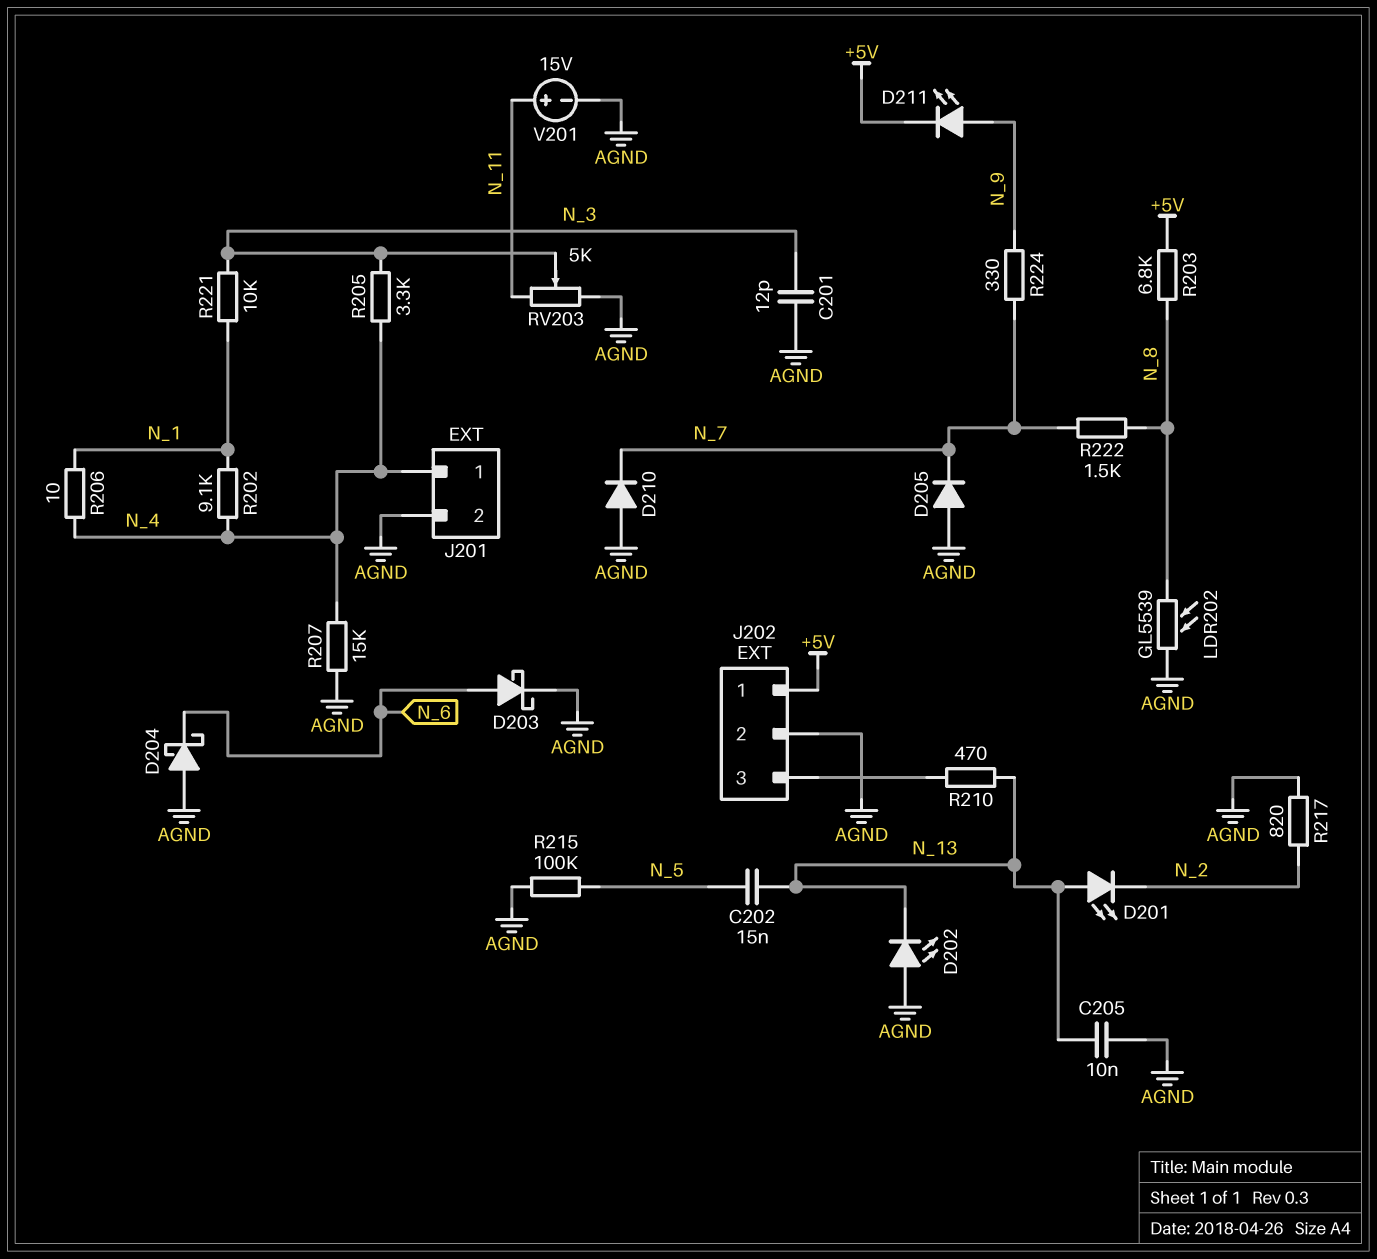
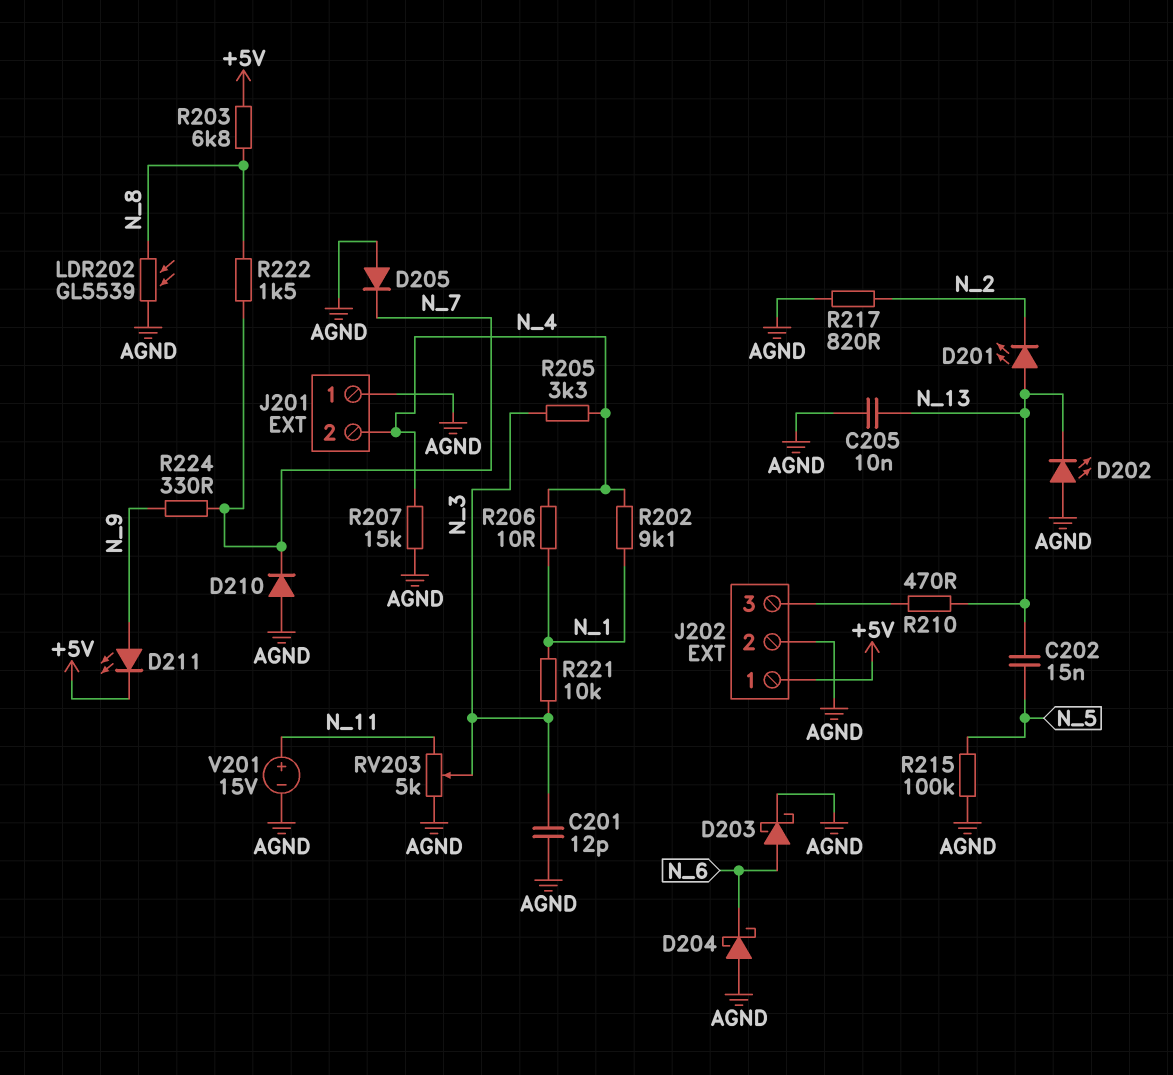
J201 pin 1: N_4 -> AGND
J201 pin 2: AGND -> N_4

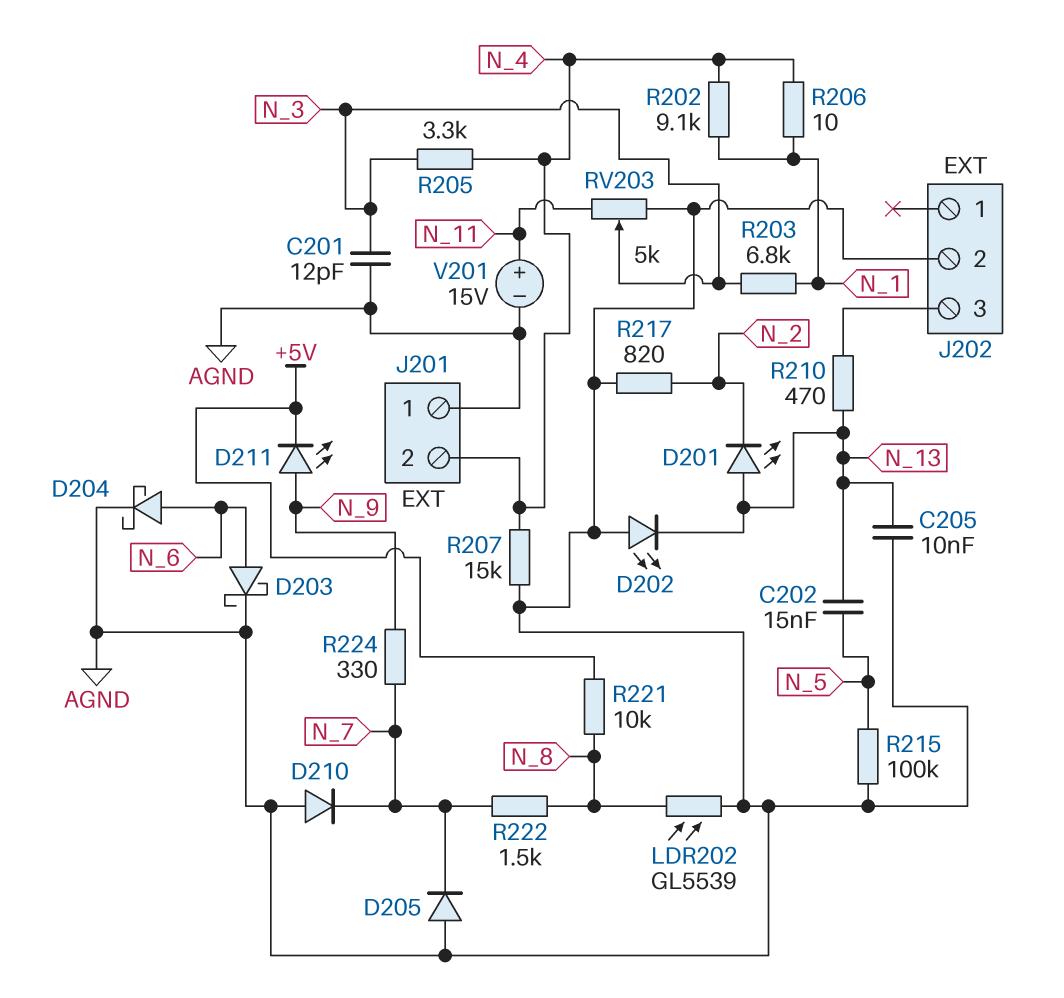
D204: schottky (A AGND, K N_6) -> schottky (A N_6, K AGND)
J202 pin 1: +5V -> none
R203: 6.8k (+5V, N_8) -> 6.8k (N_1, N_3)
R221: 10k (N_1, N_3) -> 10k (+5V, N_8)

